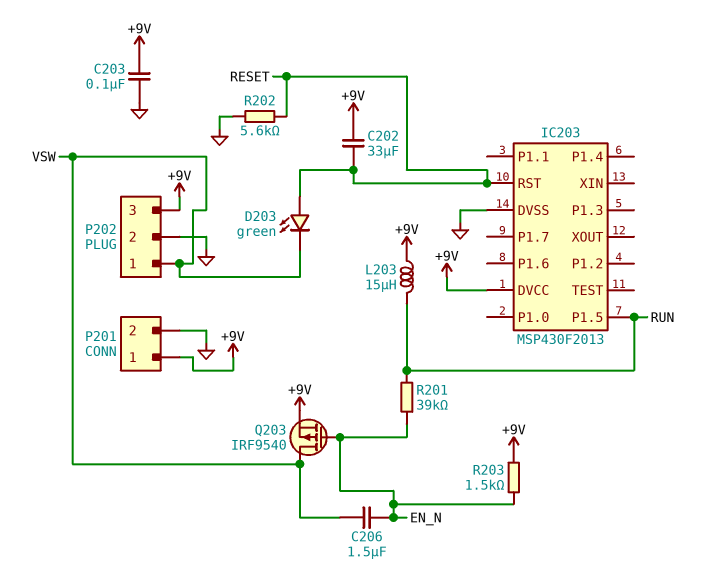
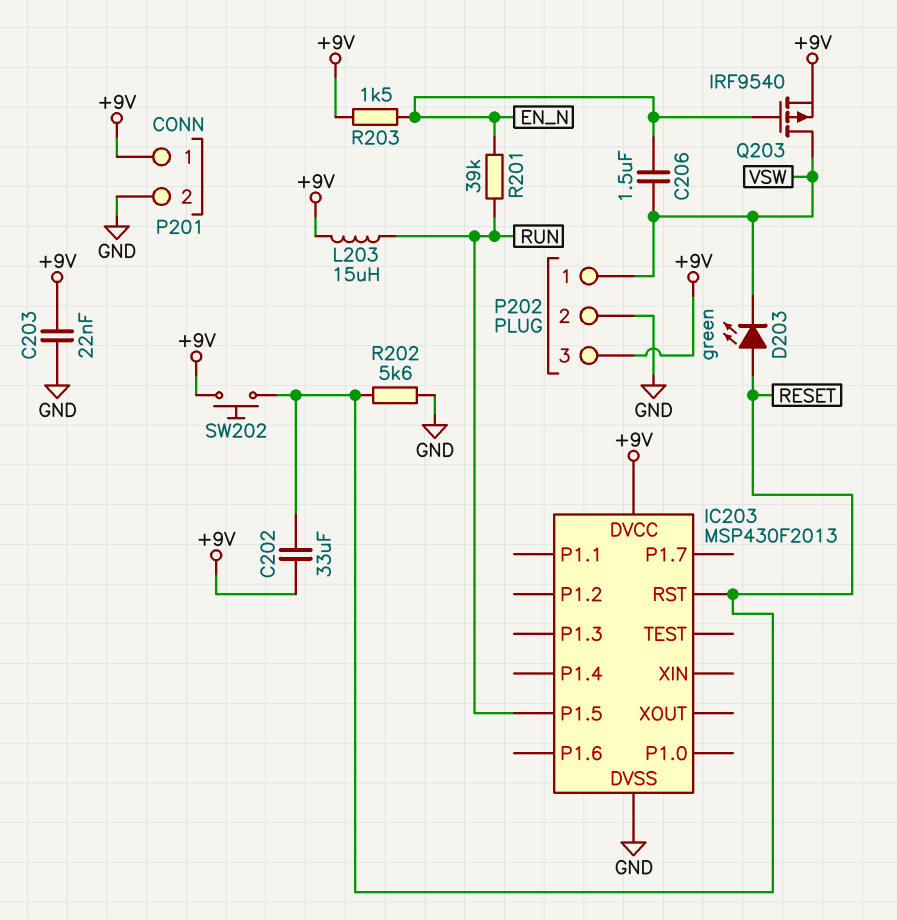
C203: 100nF (+9V, GND) -> 22nF (+9V, GND)
SW202: none -> button (+9V, RESET)

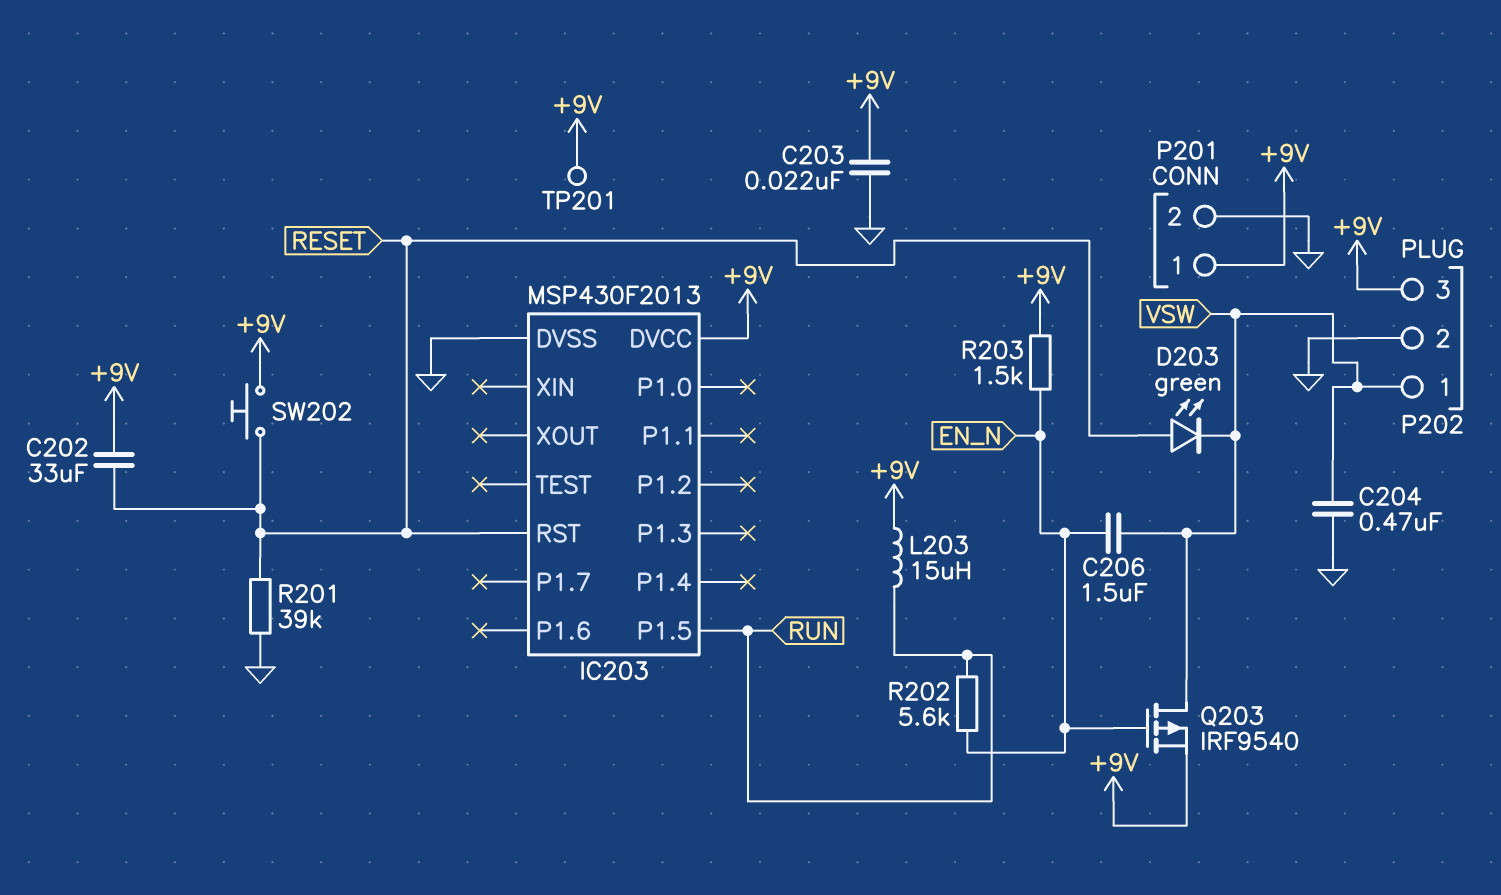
C204: none -> 470nF (GND, VSW)
R201: 39k (EN_N, RUN) -> 39k (GND, RESET)
R202: 5.6k (GND, RESET) -> 5.6k (EN_N, RUN)
TP201: none -> test point (+9V)

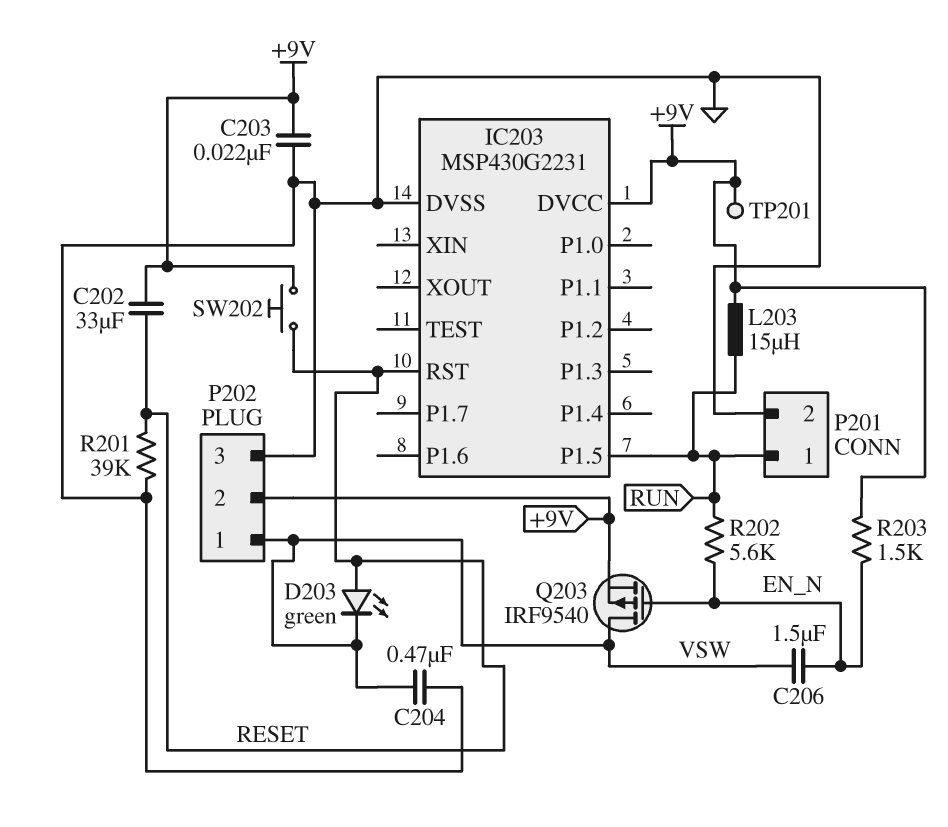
IC203: MSP430F2013 -> MSP430G2231
P201 pin 1: +9V -> RUN
P202 pin 2: GND -> +9V
P202 pin 3: +9V -> GND

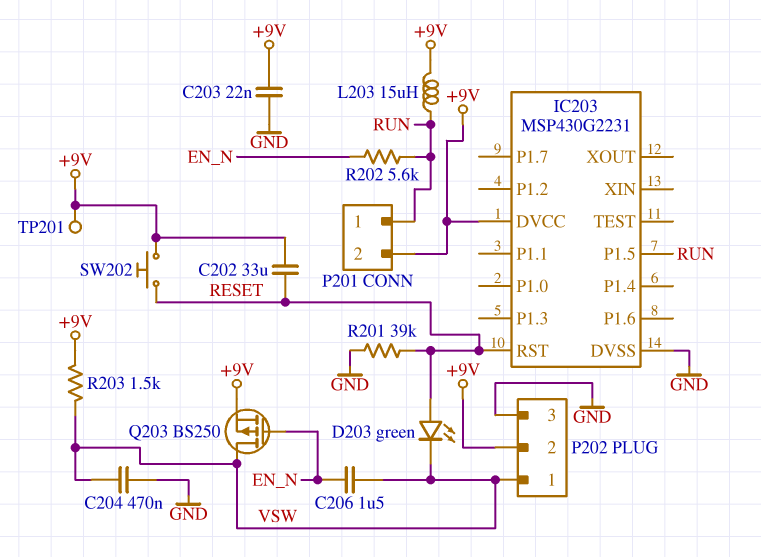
P201 pin 2: GND -> +9V
Q203: PMOS IRF9540 (G EN_N, D VSW, S +9V) -> PMOS BS250 (G EN_N, D VSW, S +9V)
R203: 1.5k (+9V, EN_N) -> 1.5k (+9V, VSW)

